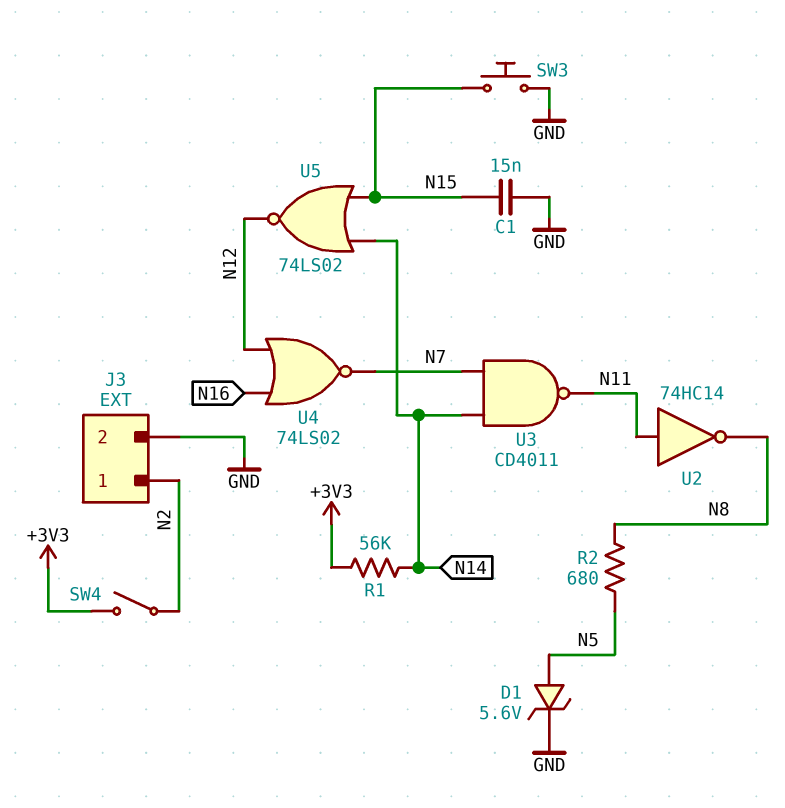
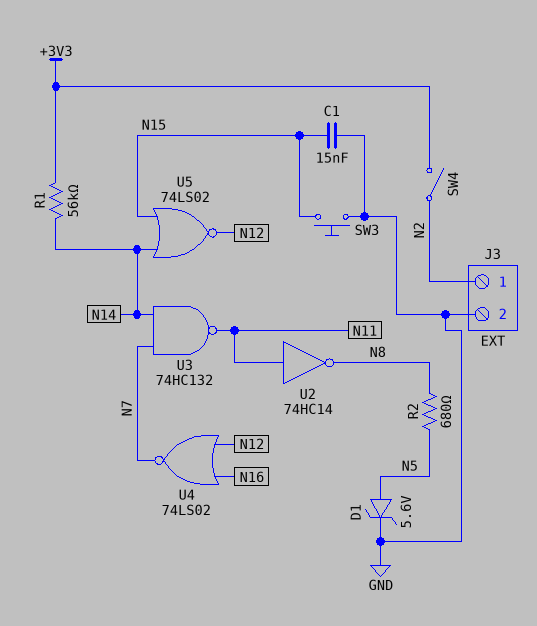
U3: NAND CD4011 (in N7, in N14, out N11) -> NAND 74HC132 (in N7, in N14, out N11)

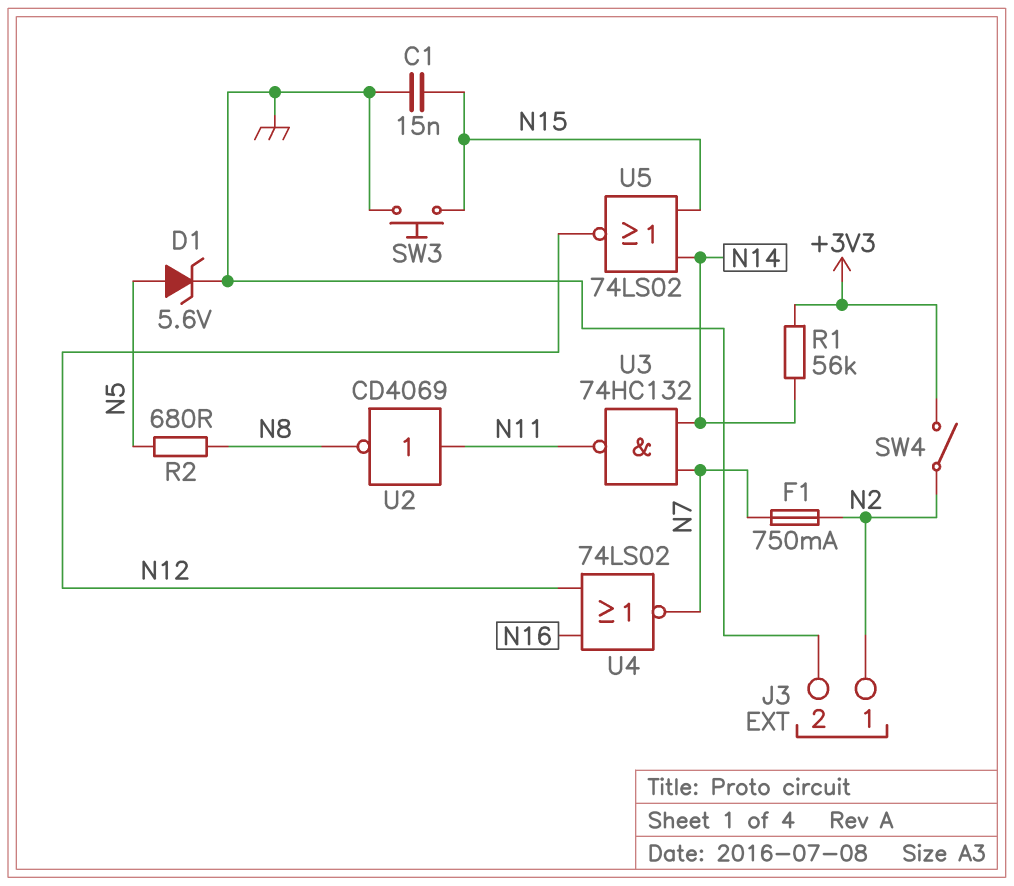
F1: none -> 750mA (N2, N7)
U2: NOT 74HC14 (in N11, out N8) -> NOT CD4069 (in N11, out N8)

